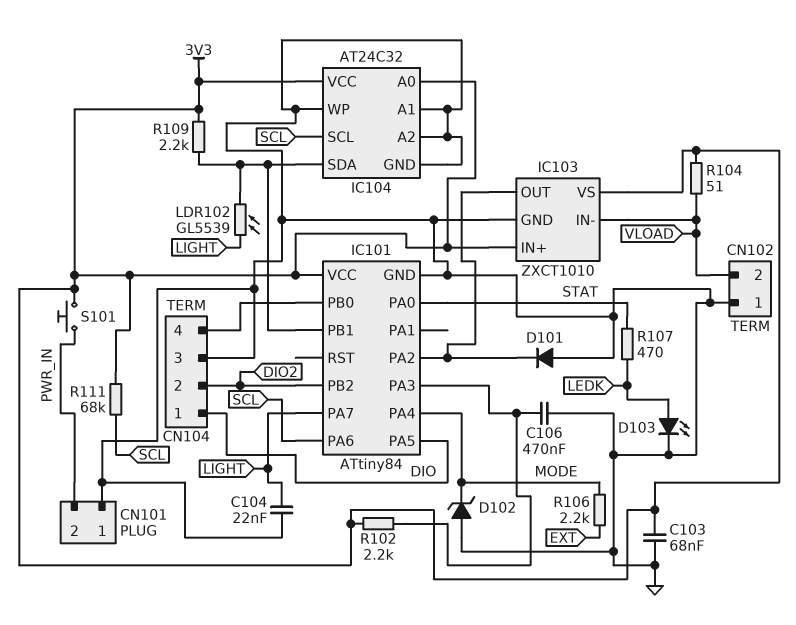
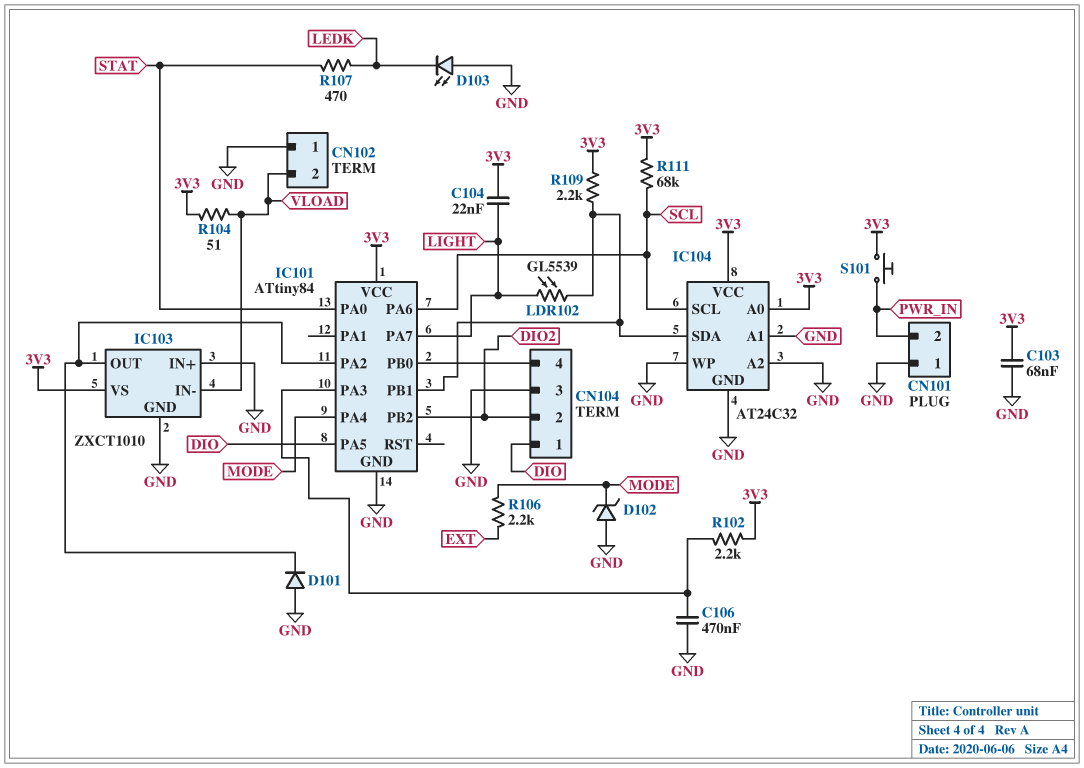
C104: 22nF (GND, LIGHT) -> 22nF (3V3, LIGHT)
D103: LED (A LEDK, K GND) -> LED (A GND, K LEDK)
IC103 pin IN+: 3V3 -> GND

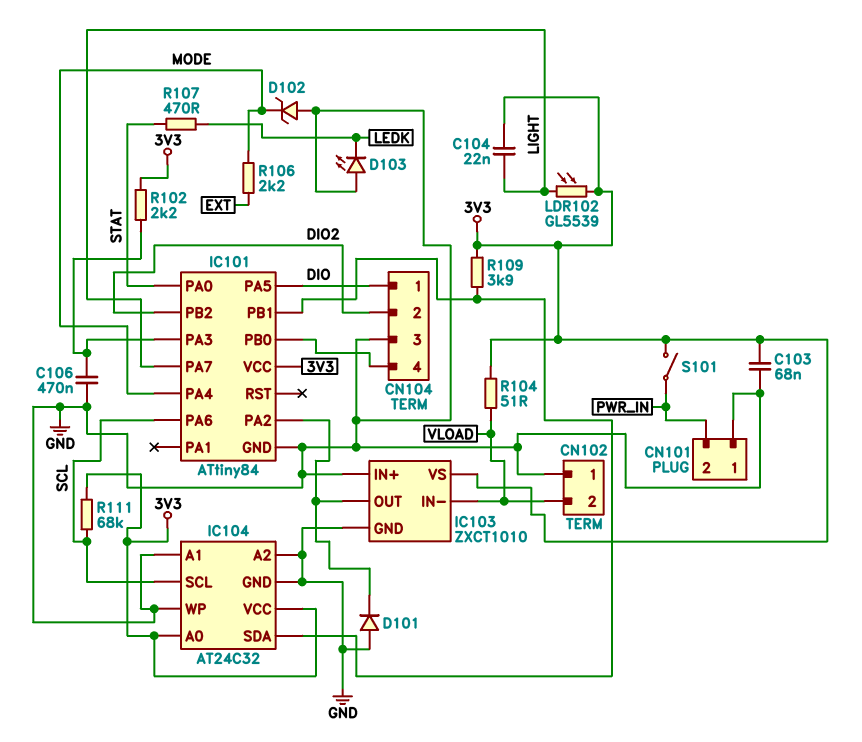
LDR102: GL5539 (IC101/PB1, LIGHT) -> GL5539 (3V3, LIGHT)
R109: 2.2k (3V3, IC101/PB1) -> 3.9k (3V3, IC101/PB1)
S101: button (3V3, PWR_IN) -> switch (3V3, PWR_IN)

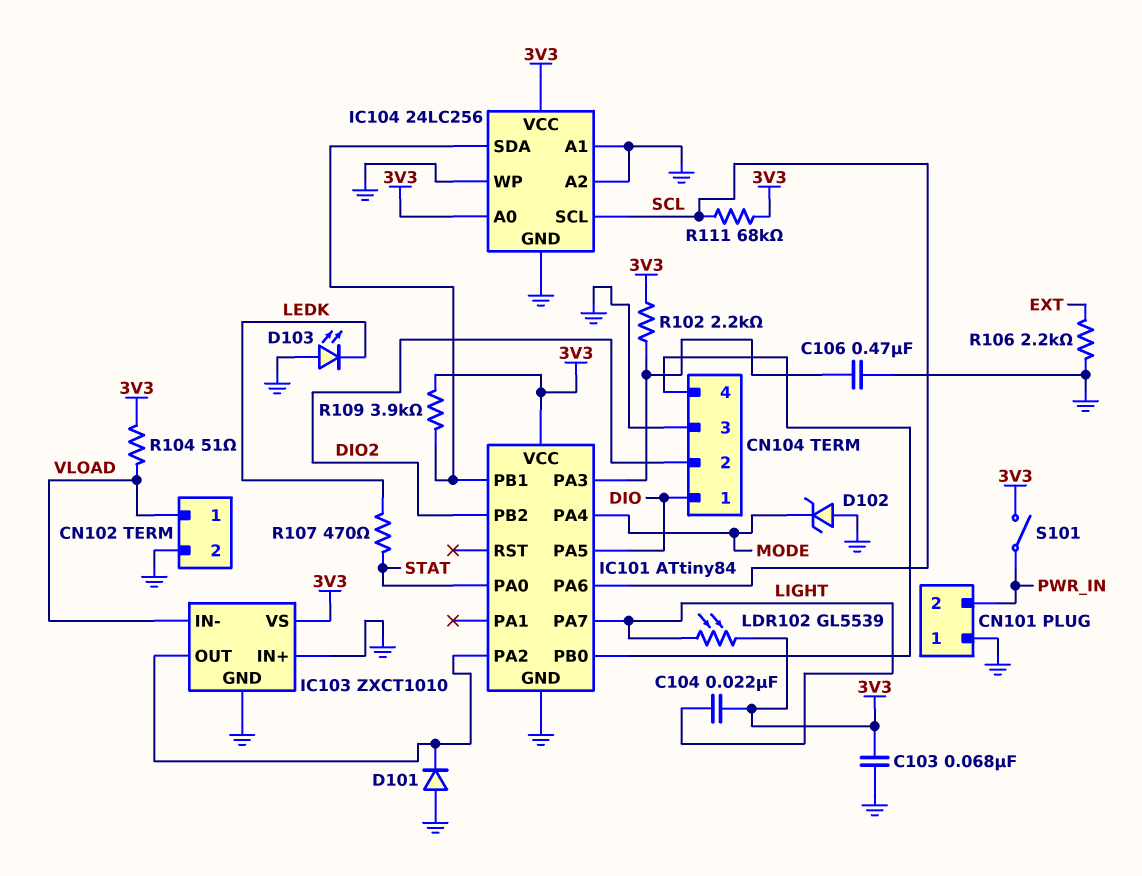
CN102 pin 1: GND -> VLOAD
CN102 pin 2: VLOAD -> GND
IC104: AT24C32 -> 24LC256
R106: 2.2k (EXT, MODE) -> 2.2k (EXT, GND)

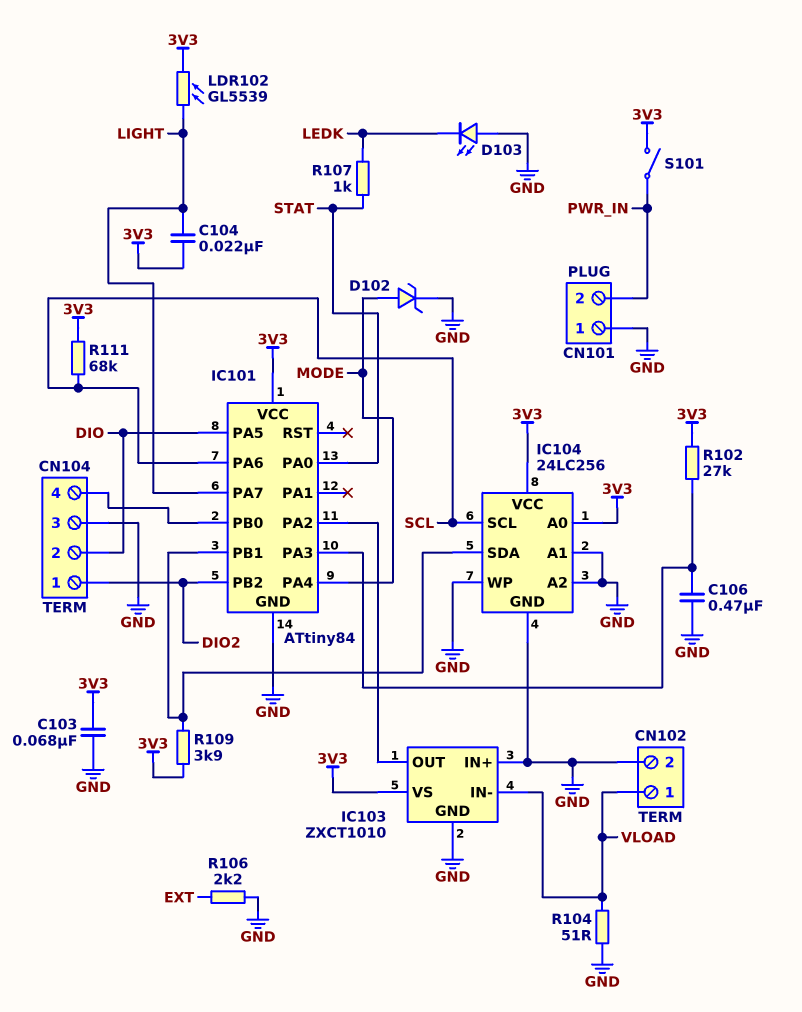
CN104 pin 1: DIO -> DIO2
CN104 pin 2: DIO2 -> DIO
D101: diode (A GND, K IC101/PA2) -> none
D102: zener (A GND, K MODE) -> zener (A MODE, K GND)
R102: 2.2k (3V3, IC101/PA3) -> 27k (3V3, IC101/PA3)
R104: 51 (3V3, VLOAD) -> 51 (GND, VLOAD)
R107: 470 (LEDK, STAT) -> 1k (LEDK, STAT)

